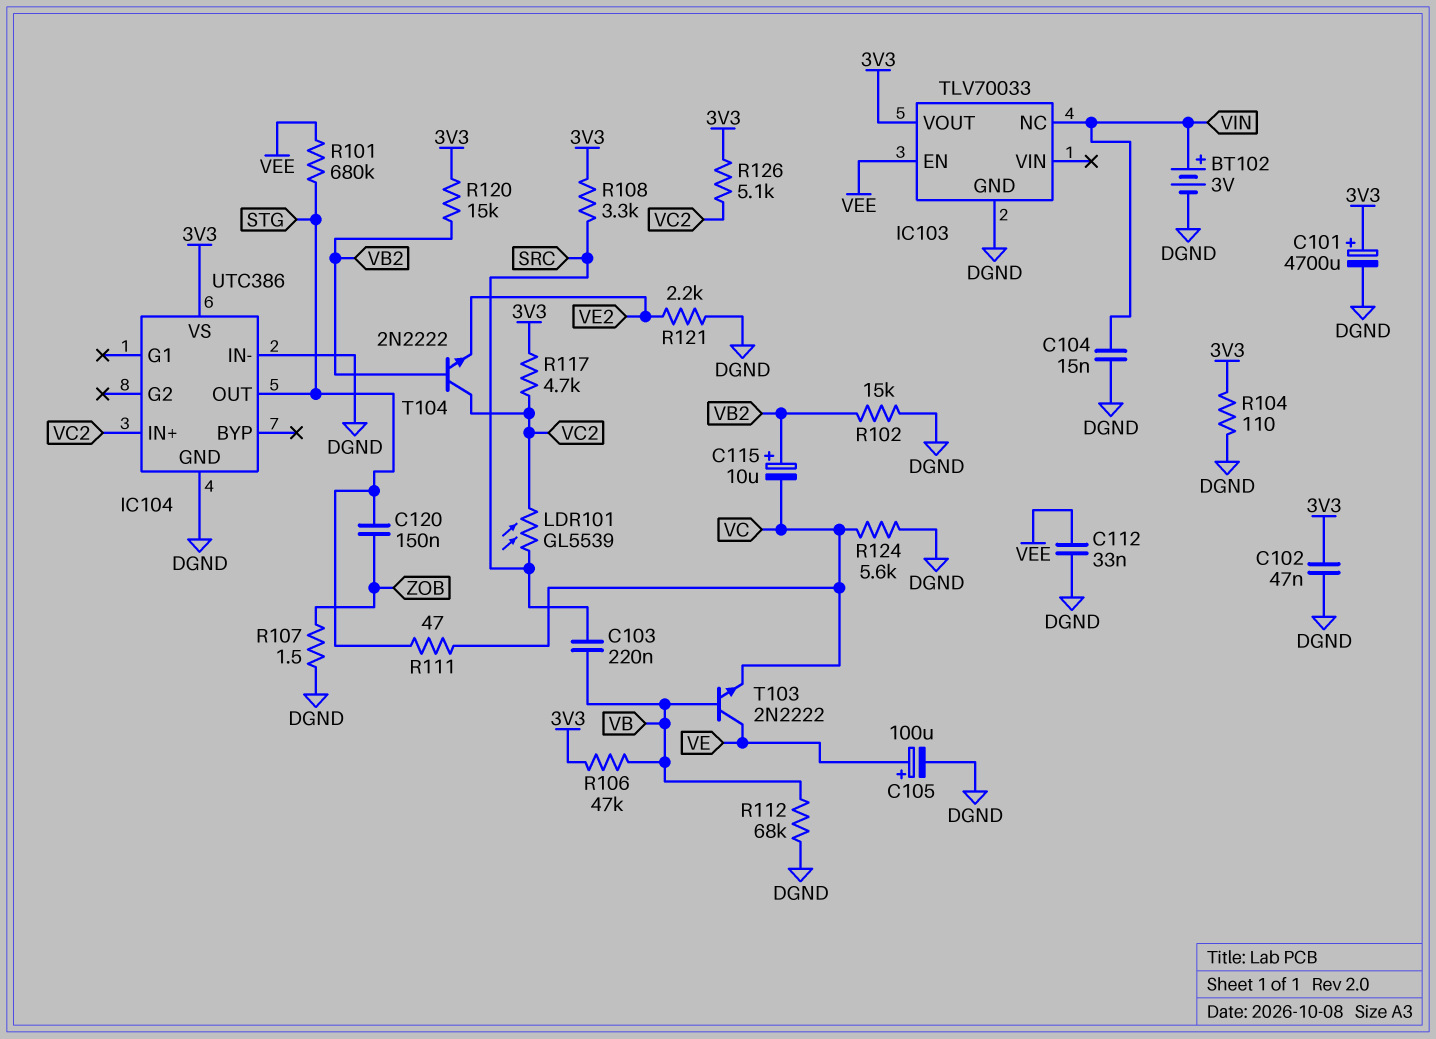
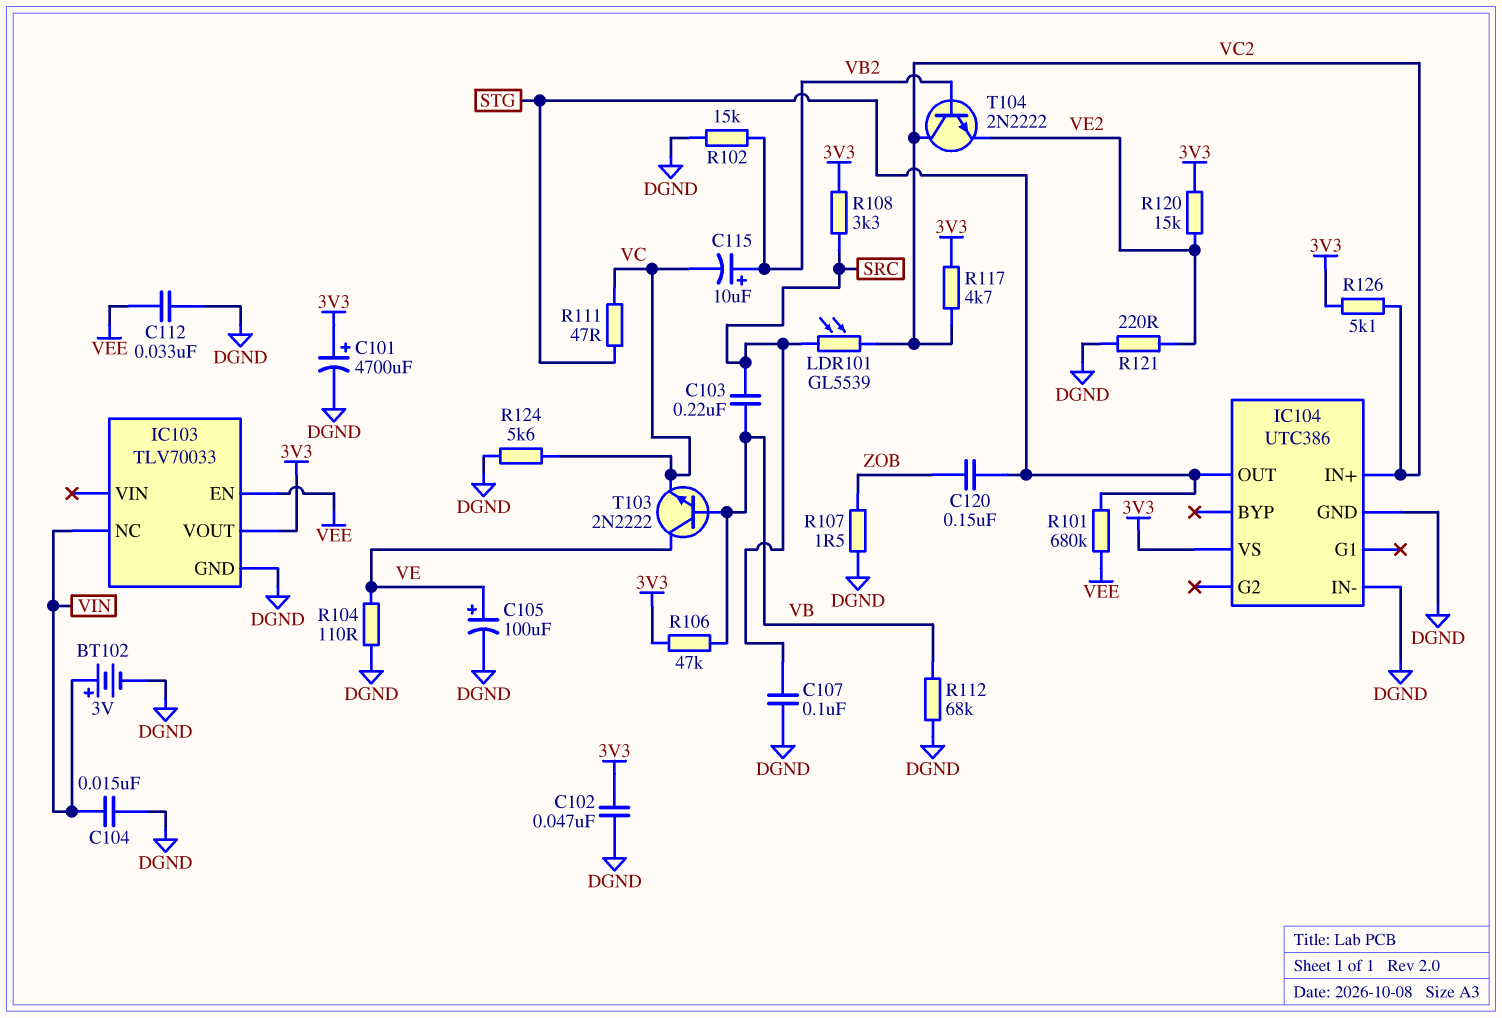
C107: none -> 100nF (DGND, SRC)
R104: 110 (3V3, DGND) -> 110 (DGND, VE)
R120: 15k (3V3, VB2) -> 15k (3V3, VE2)
R121: 2.2k (DGND, VE2) -> 220 (DGND, VE2)

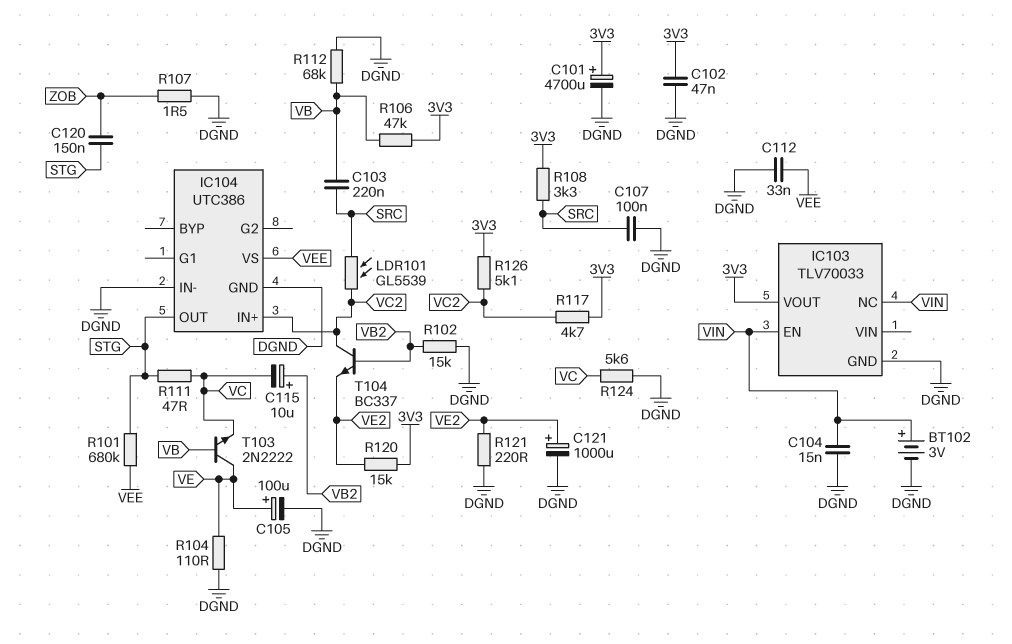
C121: none -> 1000uF (plus VE2, minus DGND)
IC103 pin EN: VEE -> VIN
IC104 pin VS: 3V3 -> VEE
T104: NPN 2N2222 (B VB2, C VC2, E VE2) -> NPN BC337 (B VB2, C VC2, E VE2)

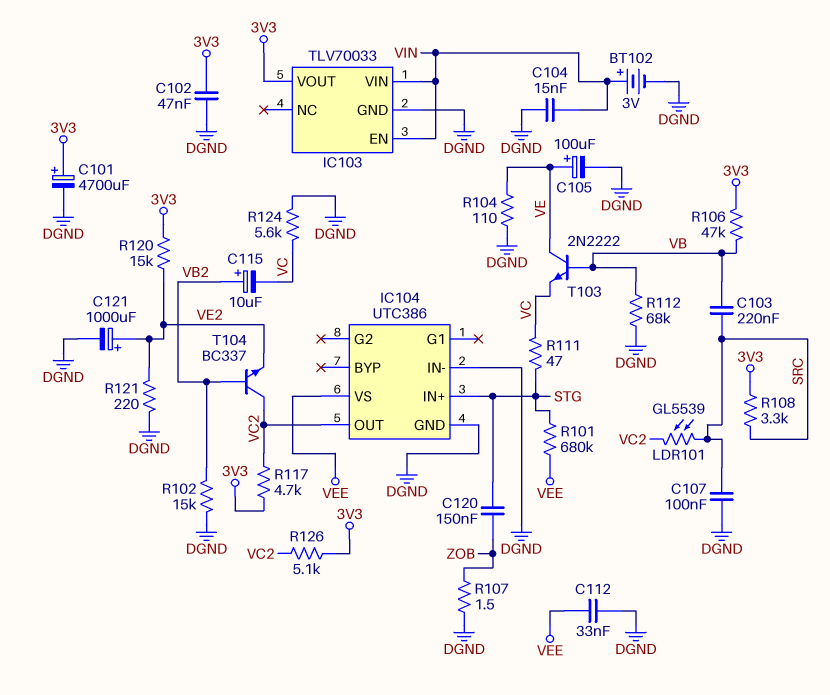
IC103 pin NC: VIN -> none
IC103 pin VIN: none -> VIN
IC104 pin IN+: VC2 -> STG
IC104 pin OUT: STG -> VC2

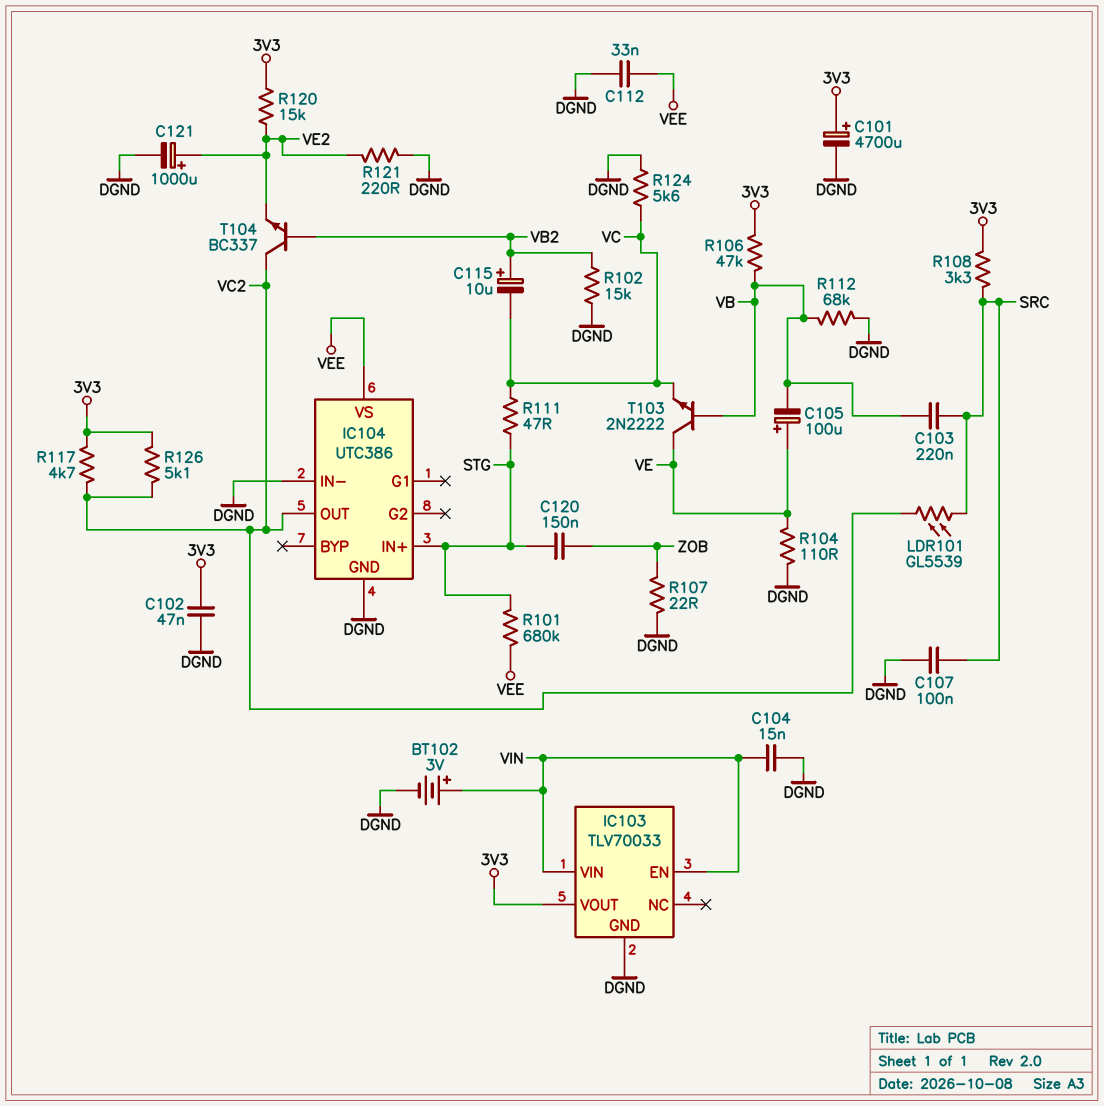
C105: 100uF (plus VE, minus DGND) -> 100uF (plus VE, minus VB)
R107: 1.5 (DGND, ZOB) -> 22 (DGND, ZOB)

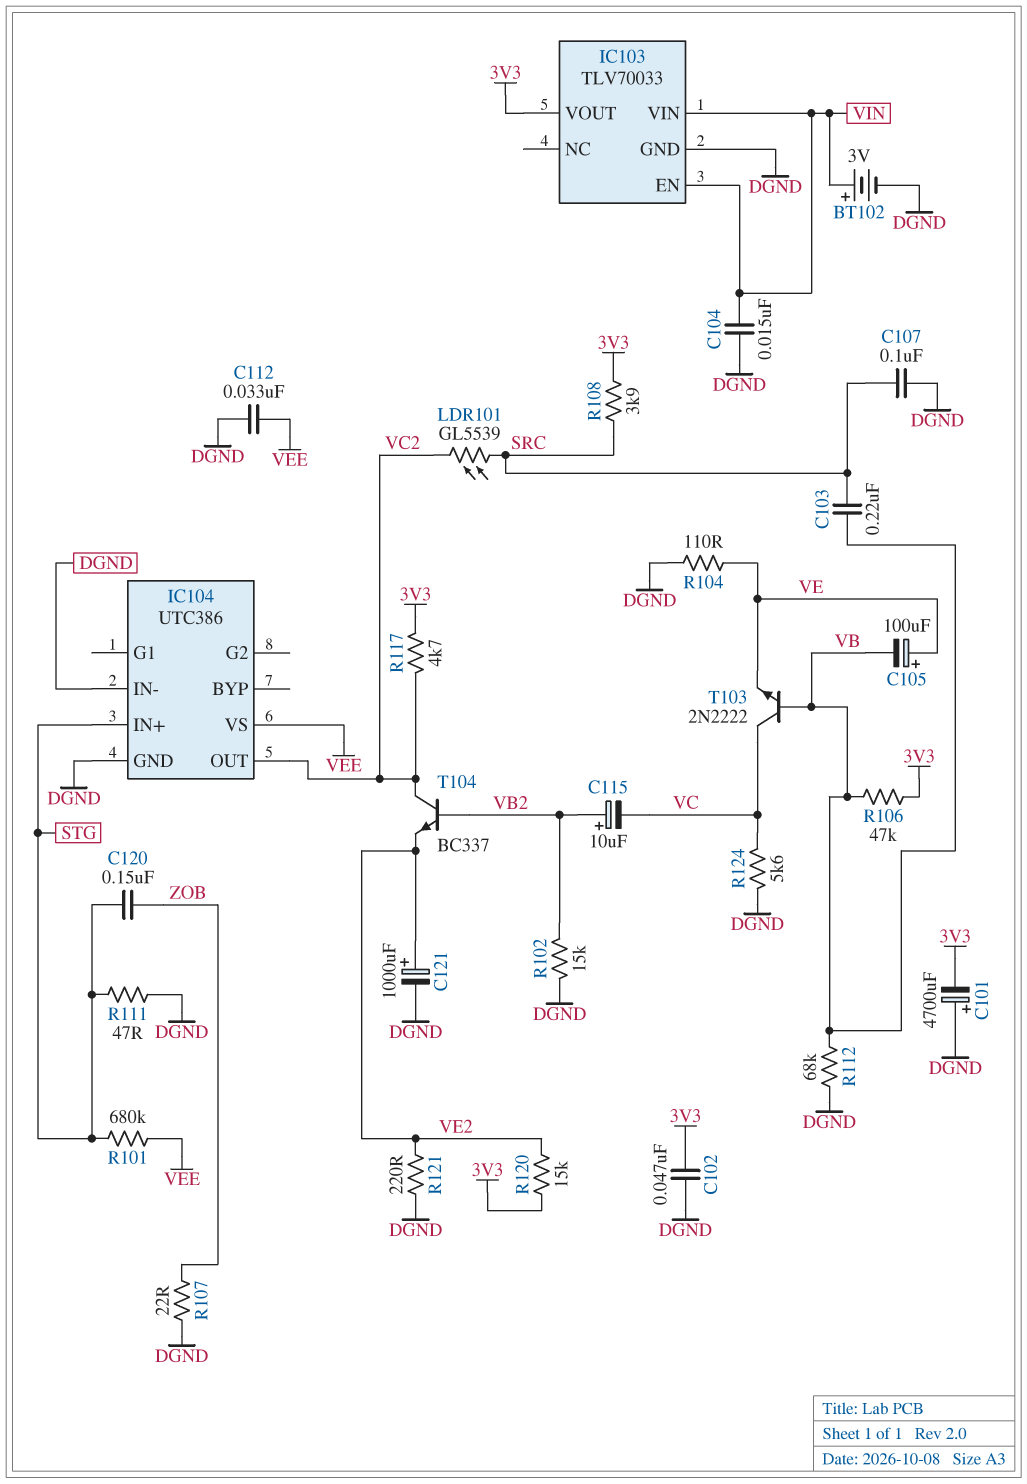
C101: 4700uF (plus 3V3, minus DGND) -> 4700uF (plus DGND, minus 3V3)
R108: 3.3k (3V3, SRC) -> 3.9k (3V3, SRC)
R111: 47 (STG, VC) -> 47 (DGND, STG)
R126: 5.1k (3V3, VC2) -> none
T103: NPN 2N2222 (B VB, C VE, E VC) -> NPN 2N2222 (B VB, C VC, E VE)

